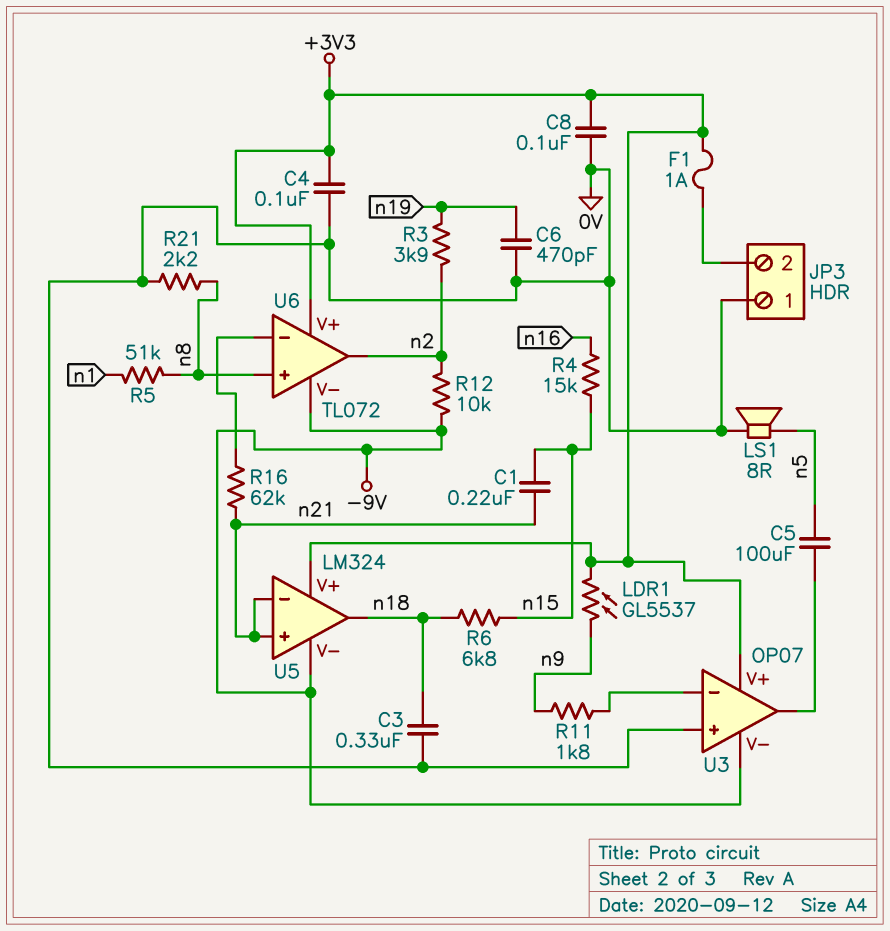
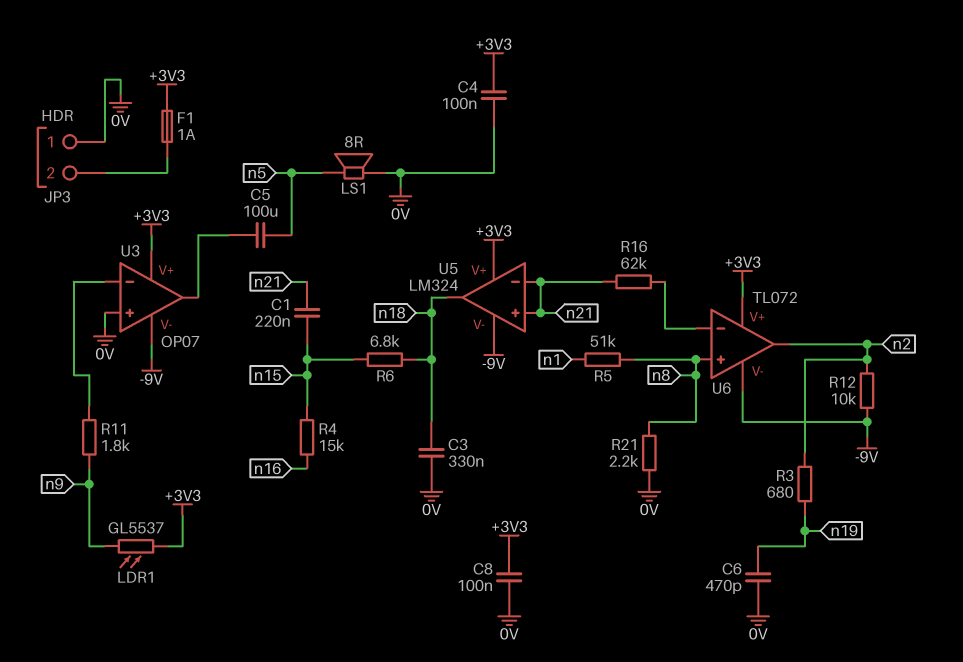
R3: 3.9k (n2, n19) -> 680 (n2, n19)

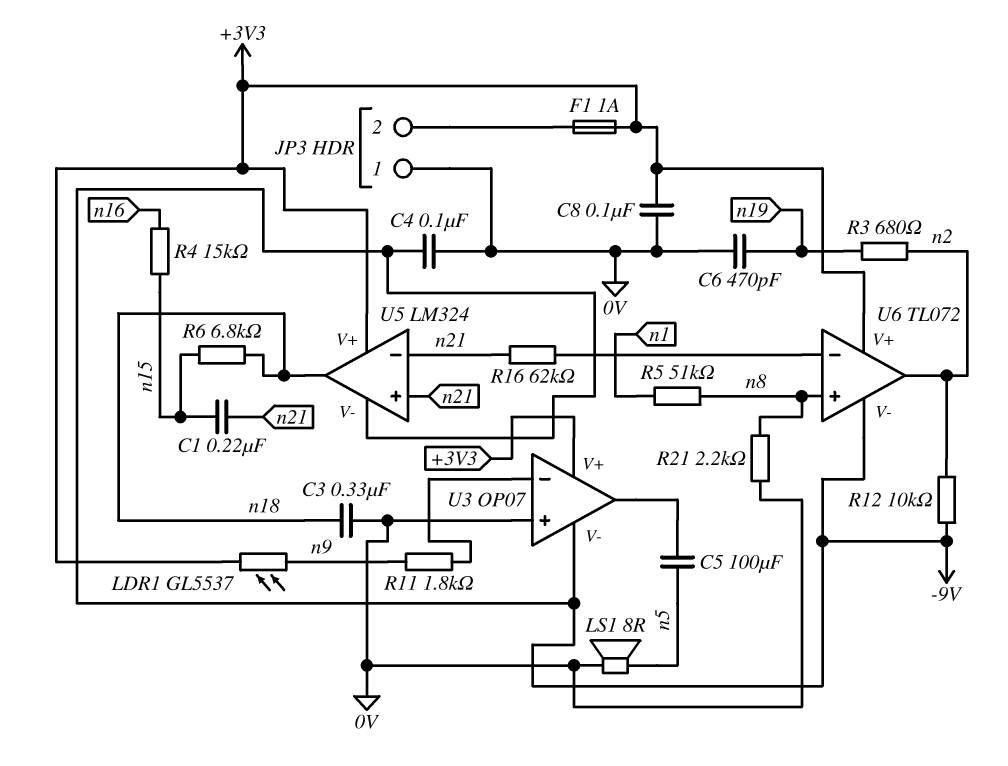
C4: 100nF (+3V3, 0V) -> 100nF (-9V, 0V)

